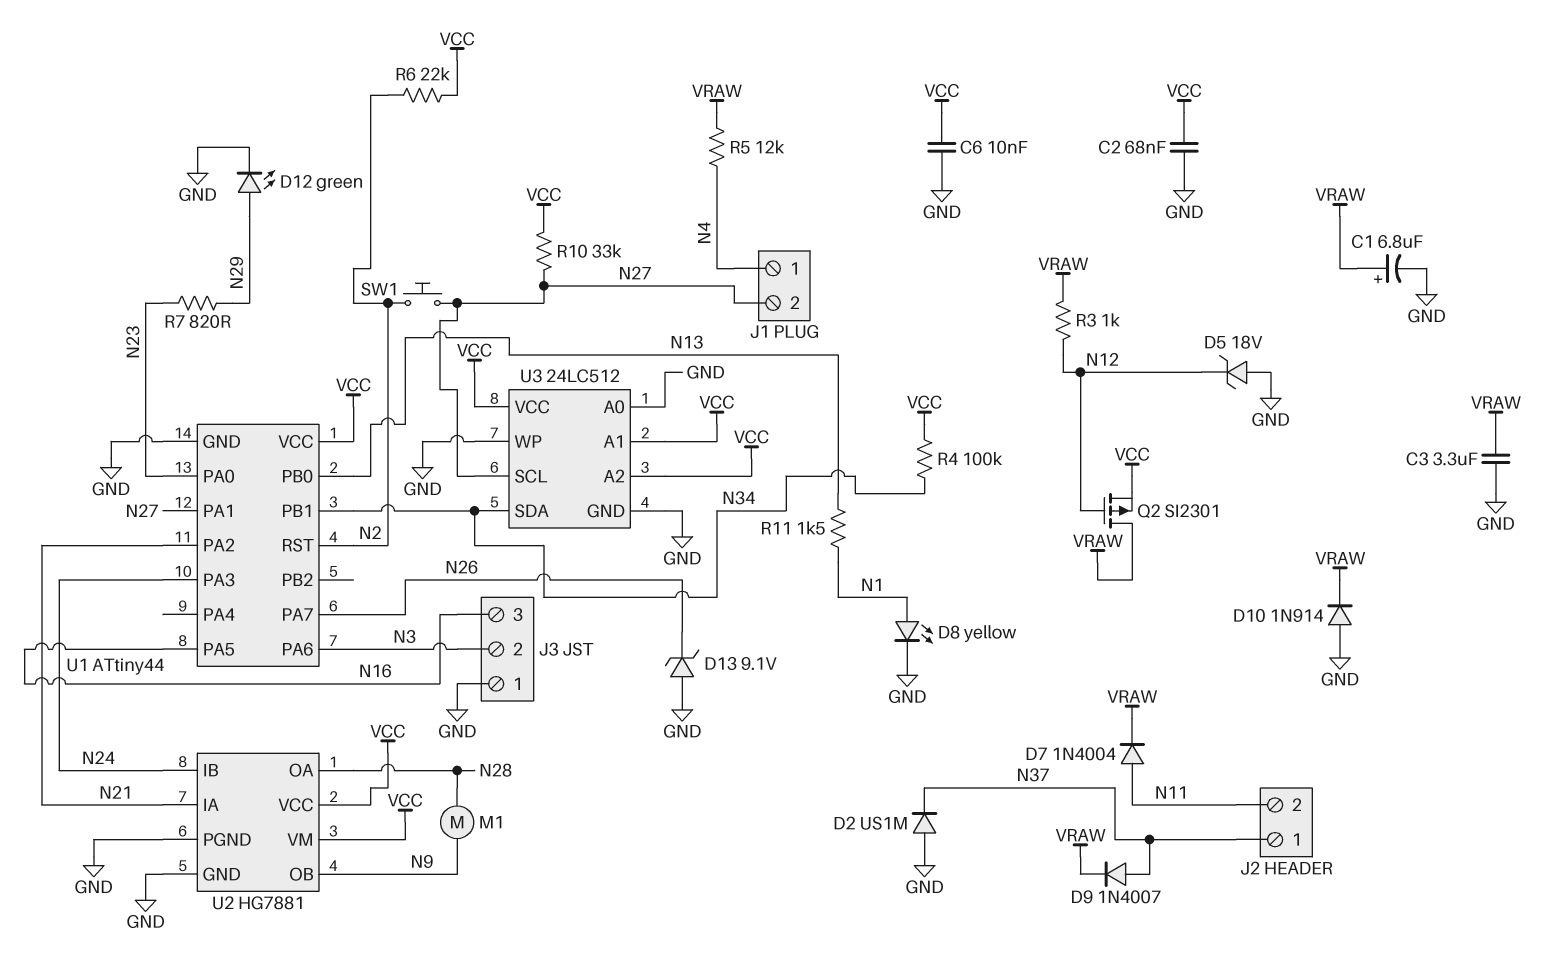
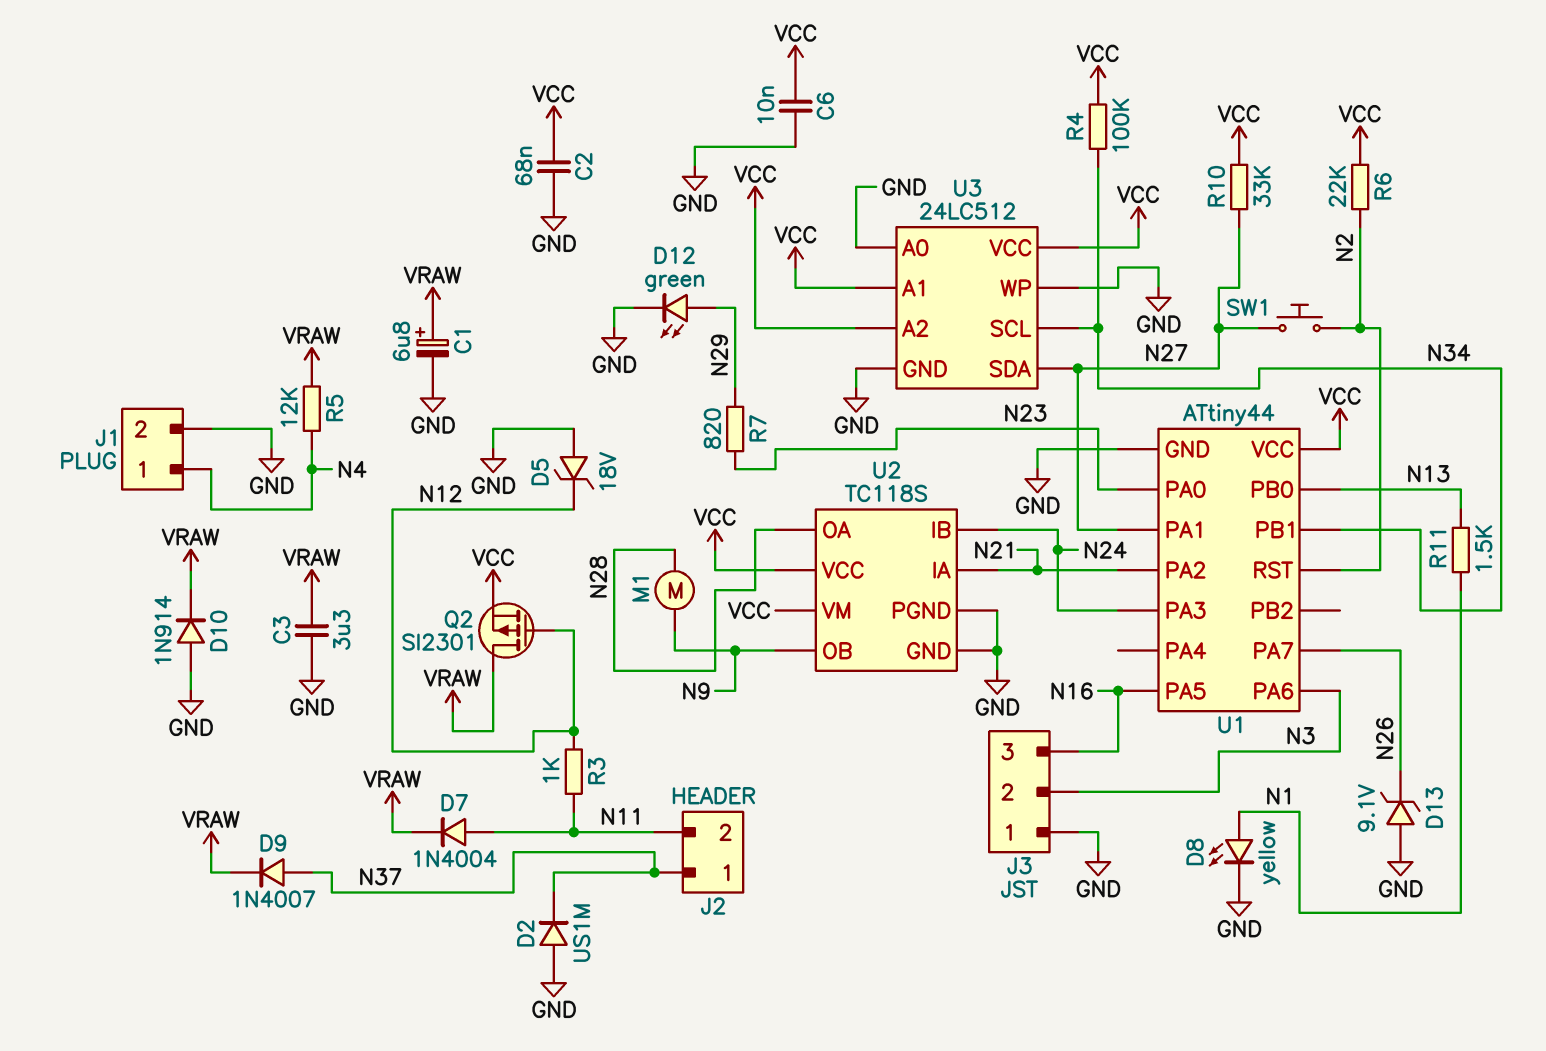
J1 pin 2: N27 -> GND
R3: 1k (N12, VRAW) -> 1k (N11, N12)
U2: HG7881 -> TC118S
U3 pin SCL: N27 -> N34
U3 pin SDA: N34 -> N27

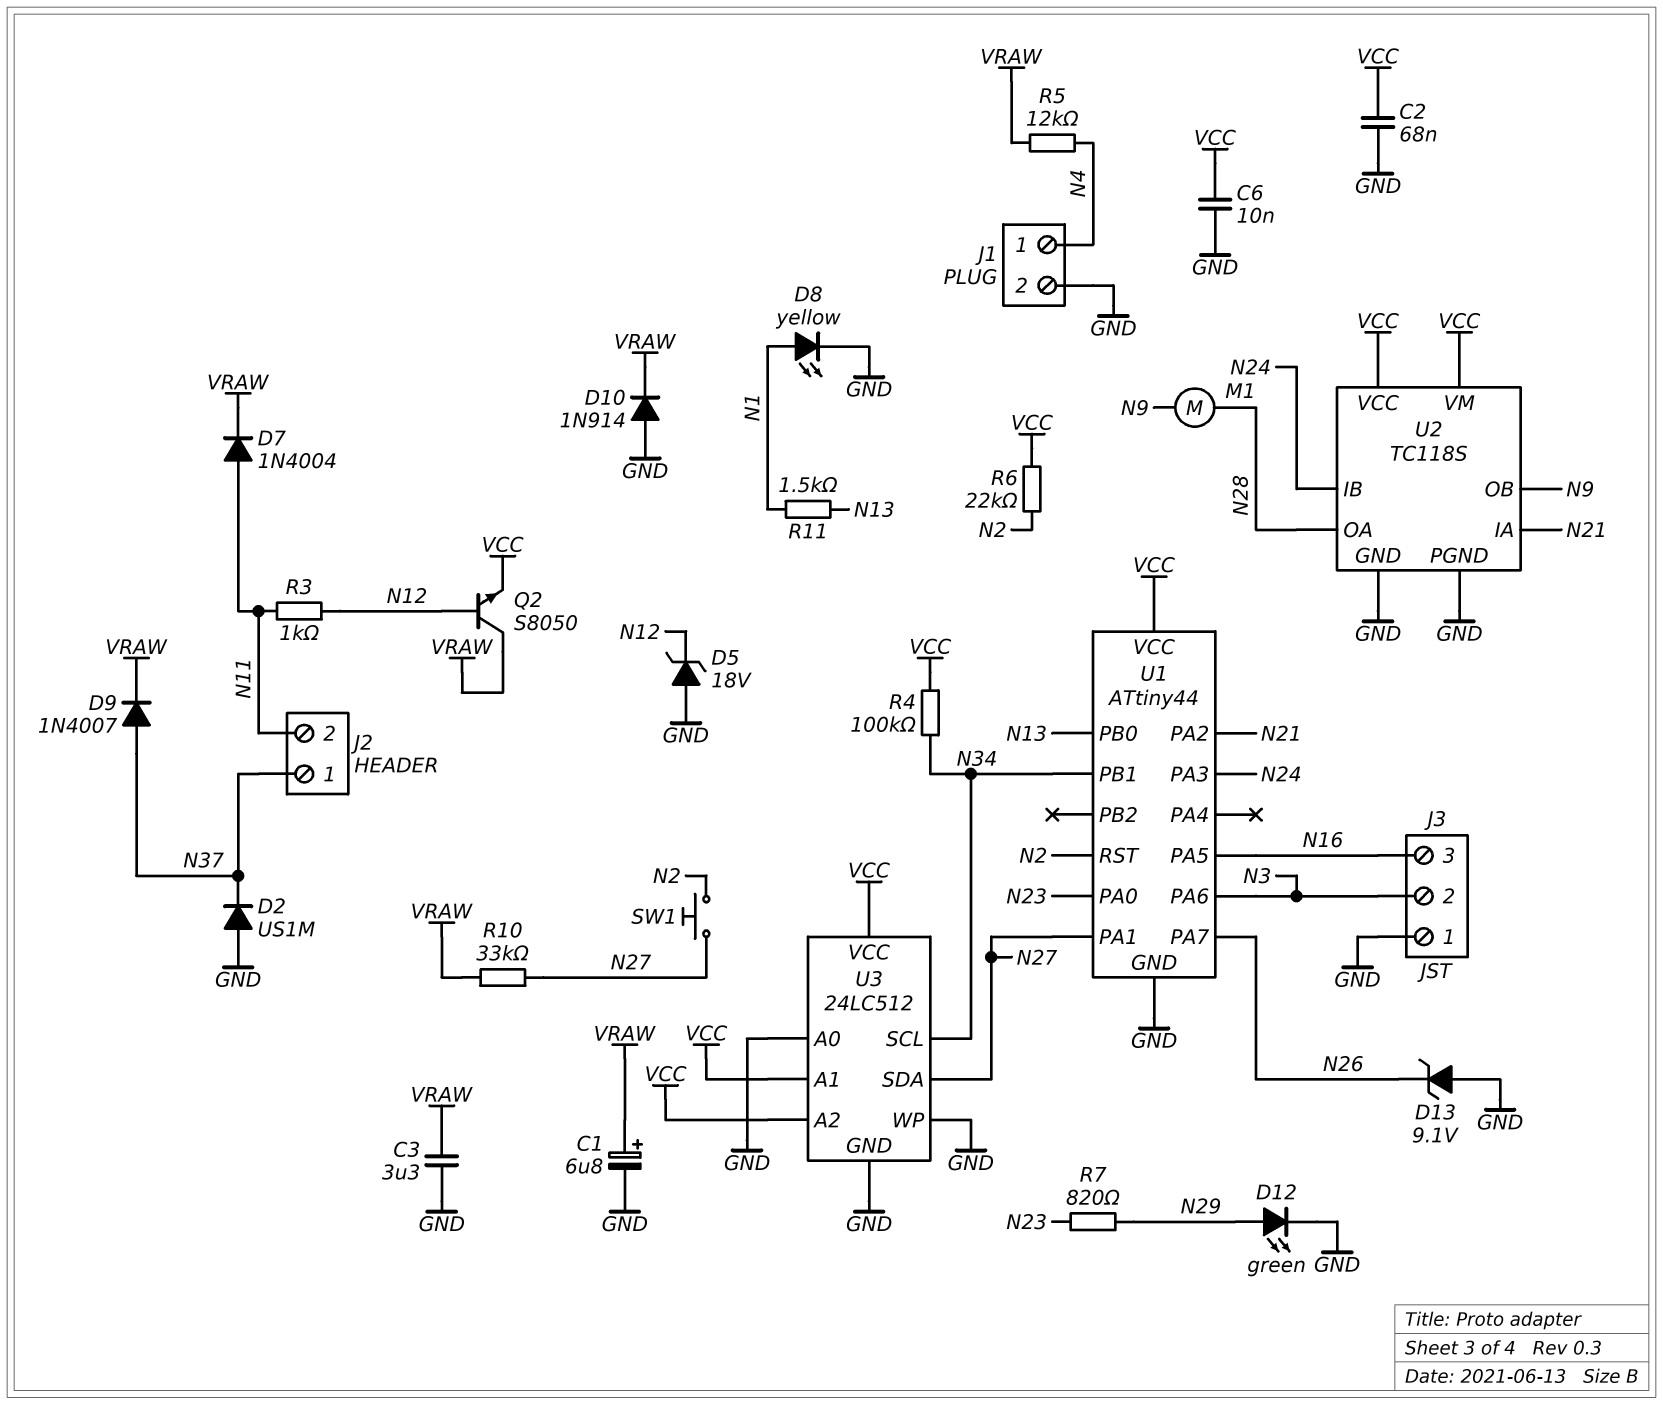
Q2: PMOS SI2301 (G N12, D VRAW, S VCC) -> NPN S8050 (B N12, C VRAW, E VCC)
R10: 33k (N27, VCC) -> 33k (N27, VRAW)

